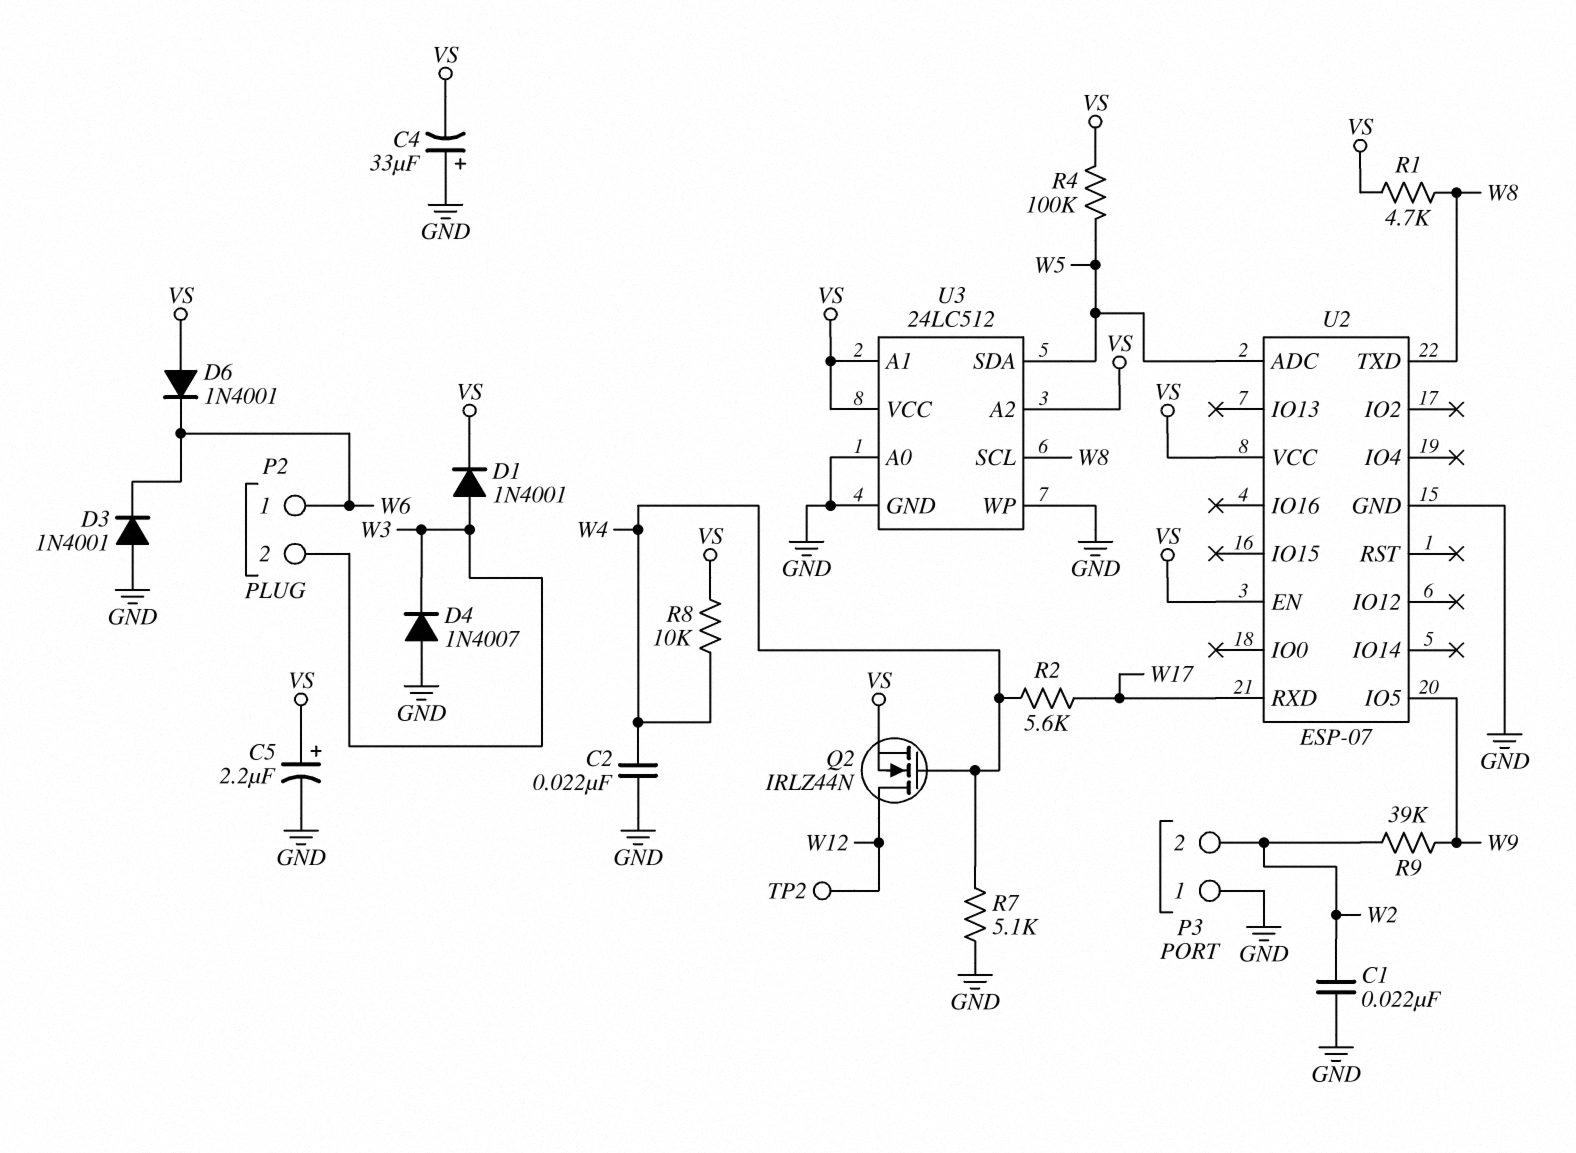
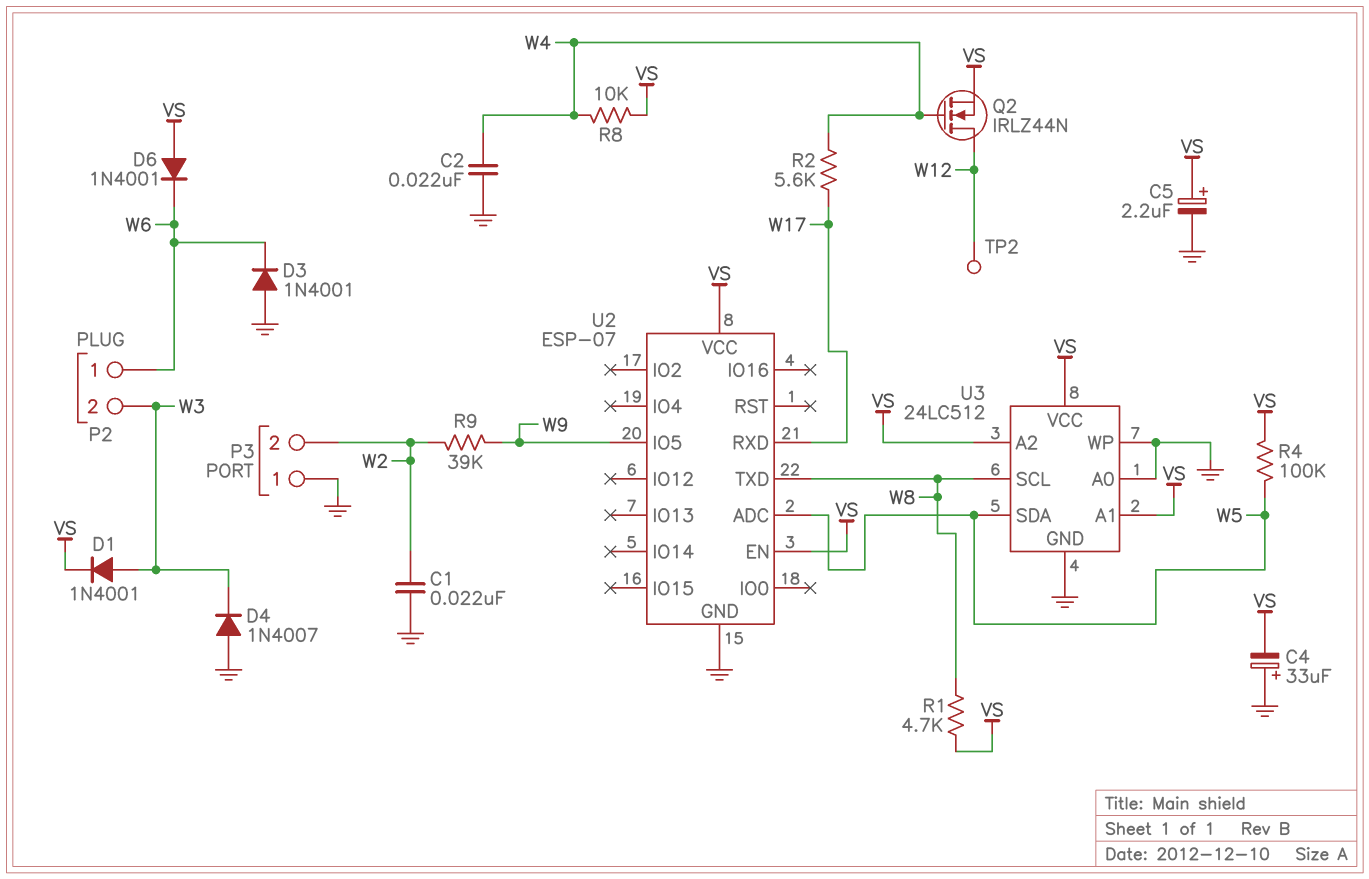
R7: 5.1k (GND, W4) -> none

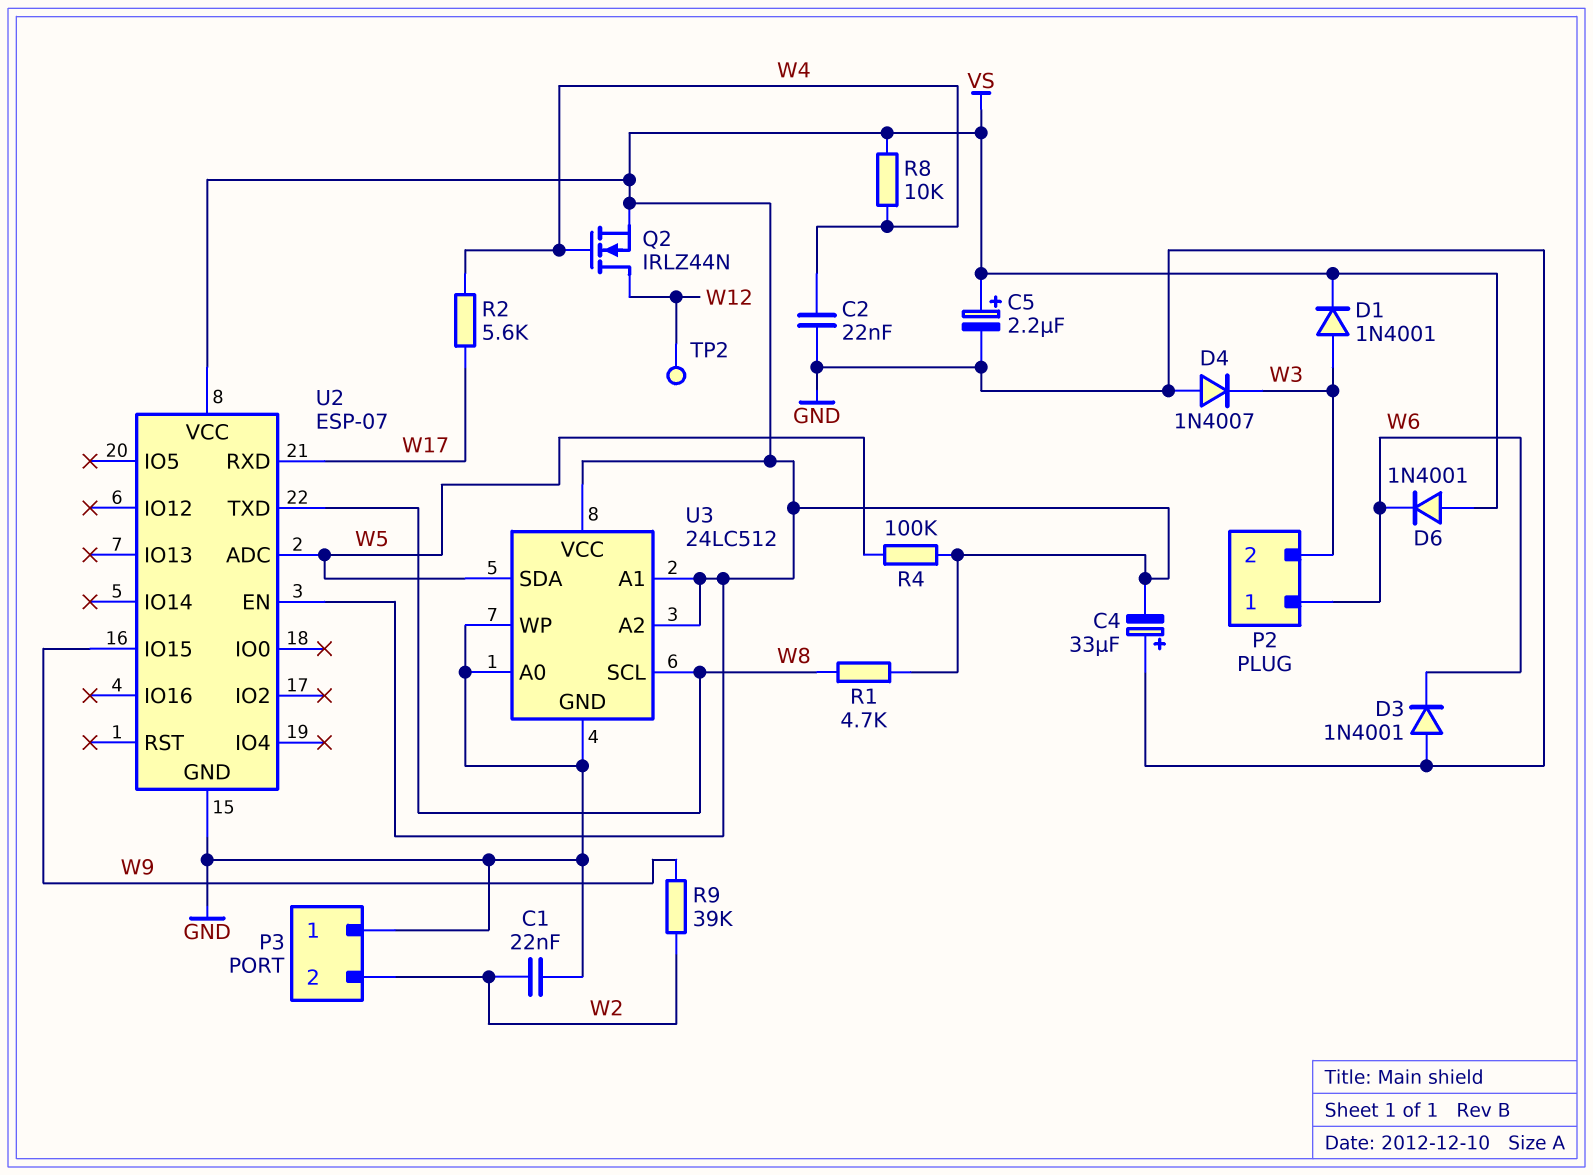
U2 pin IO5: W9 -> none
U2 pin IO15: none -> W9

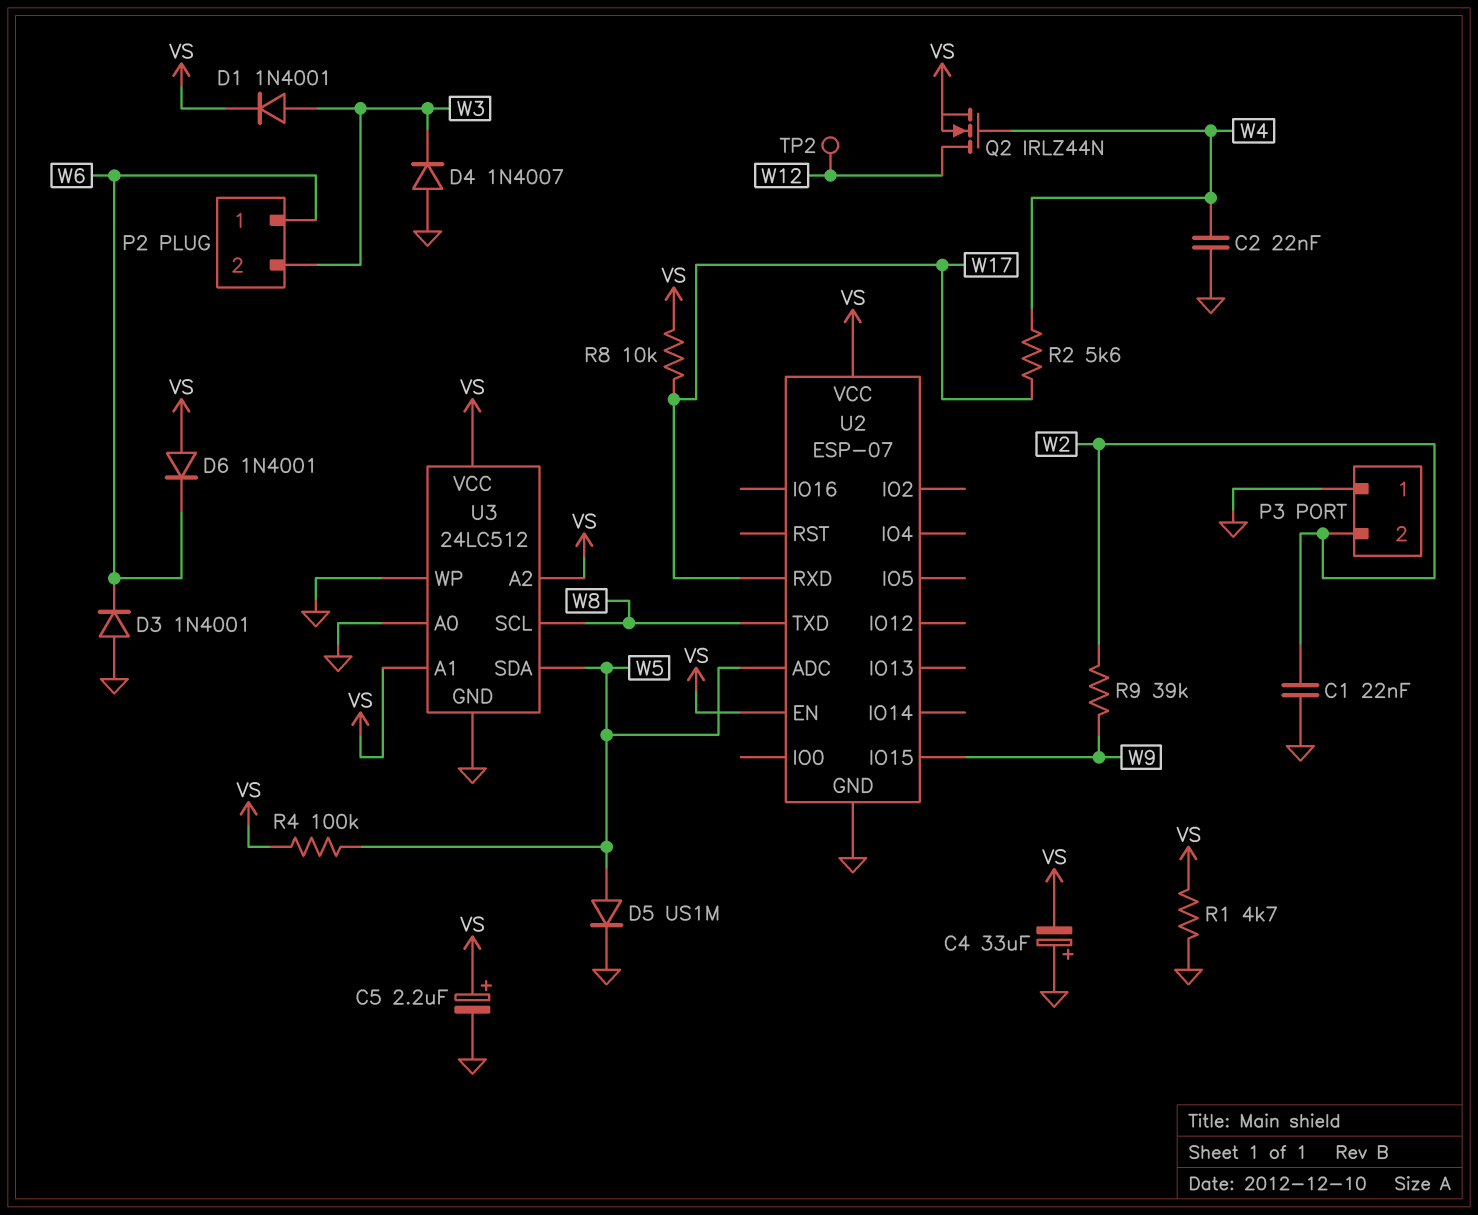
D5: none -> diode US1M (A W5, K GND)
R1: 4.7k (VS, W8) -> 4.7k (GND, VS)
R8: 10k (VS, W4) -> 10k (VS, W17)

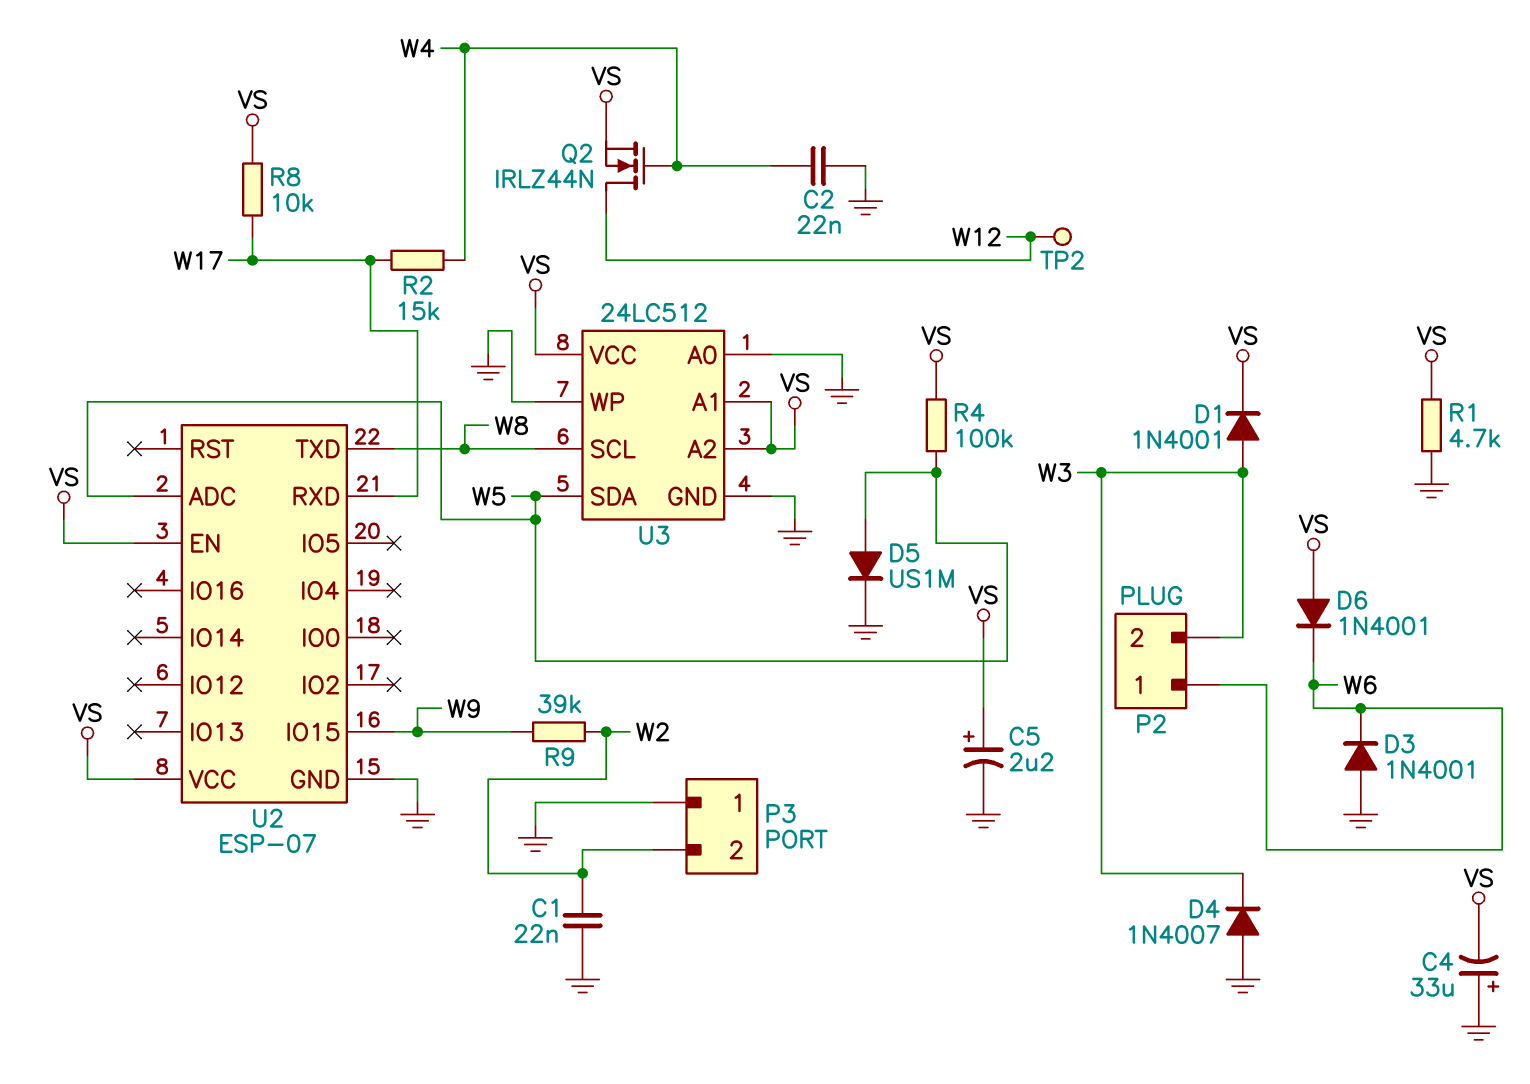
R2: 5.6k (W4, W17) -> 15k (W4, W17)

